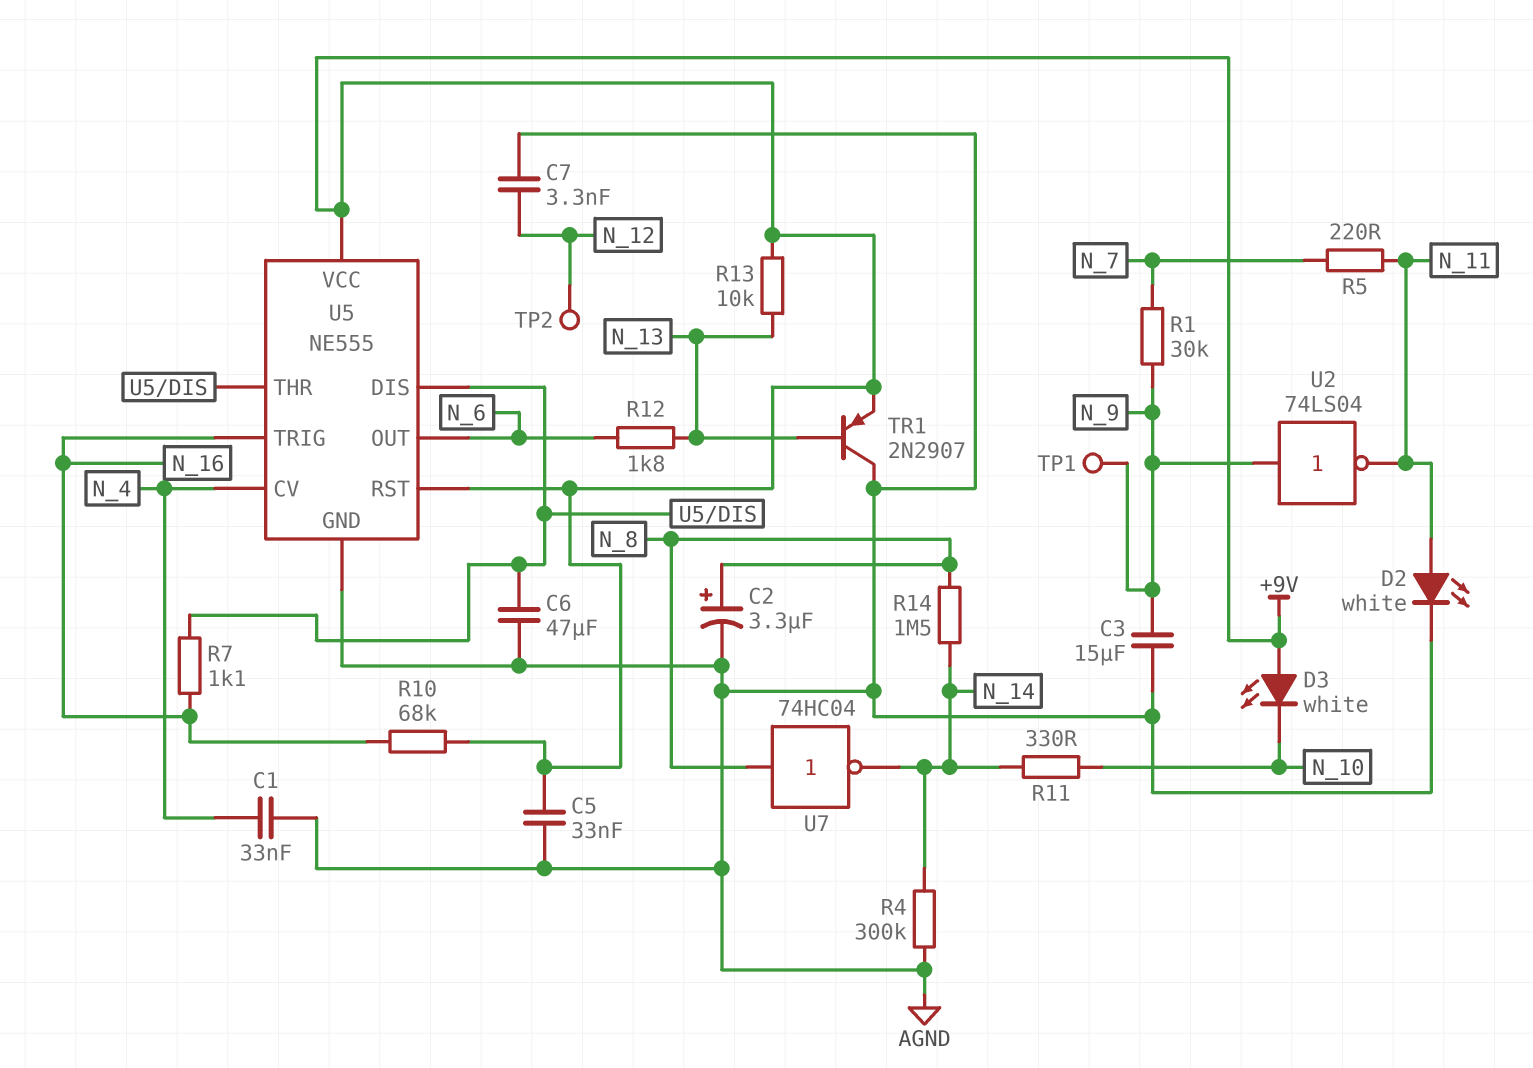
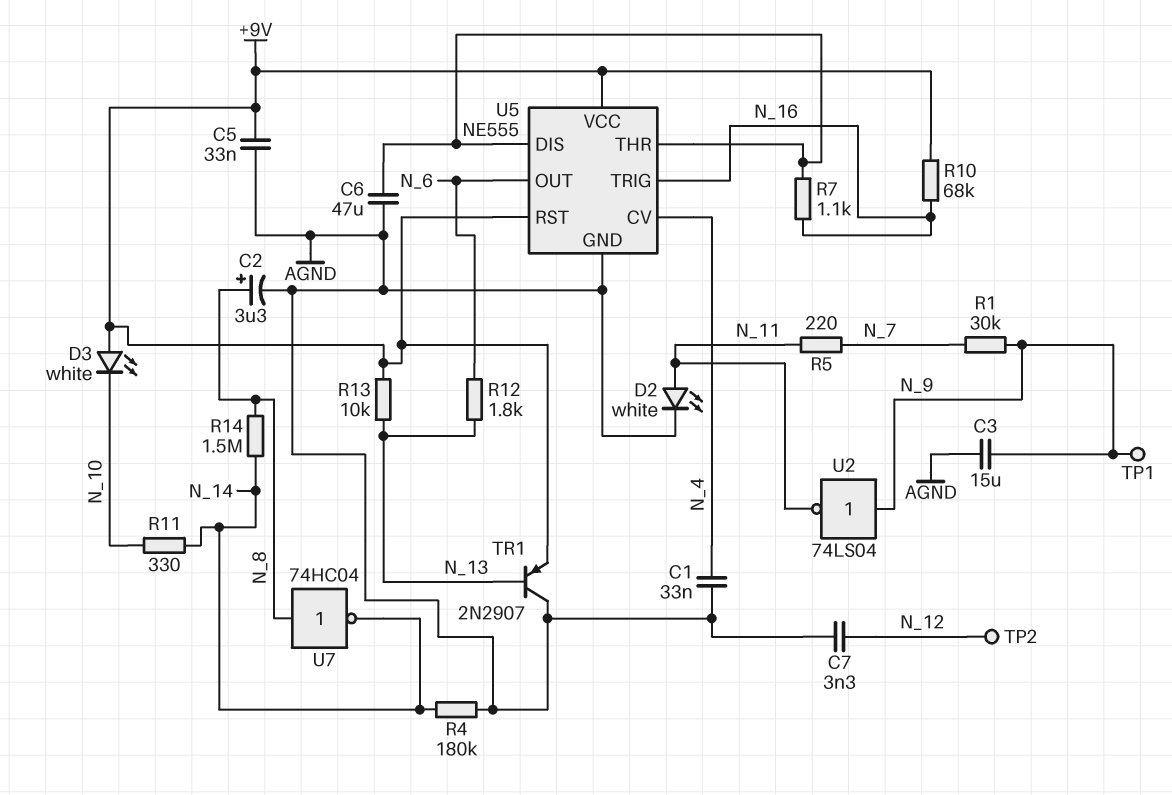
R4: 300k (AGND, N_14) -> 180k (AGND, N_14)

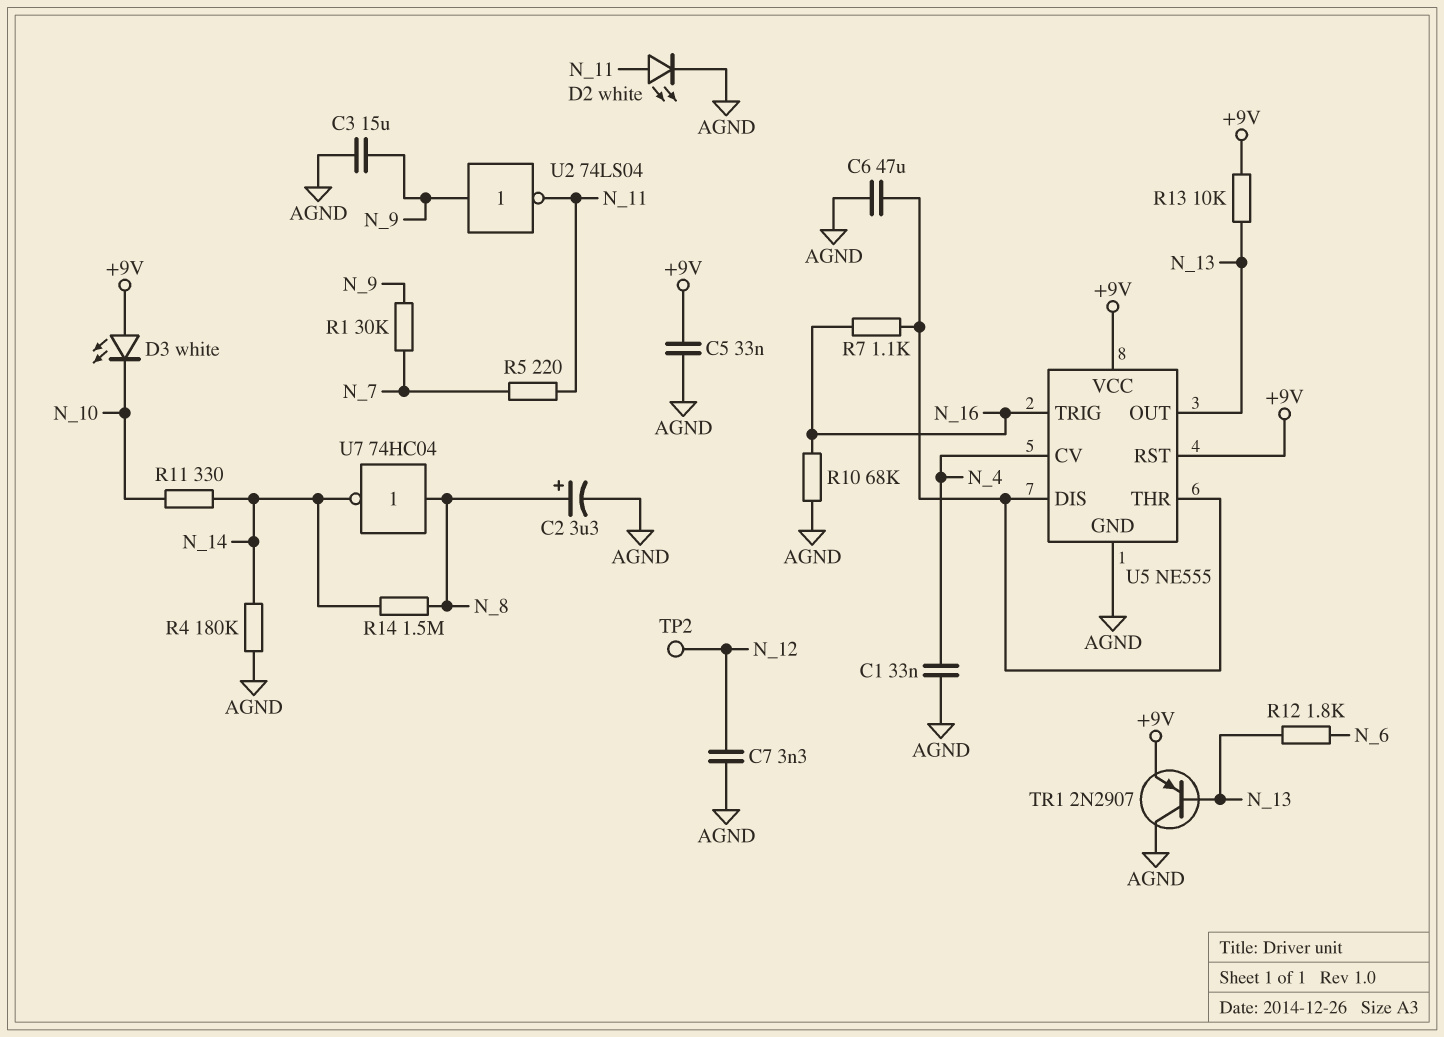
R10: 68k (+9V, N_16) -> 68k (AGND, N_16)
TP1: test point (N_9) -> none
U5 pin OUT: N_6 -> N_13

